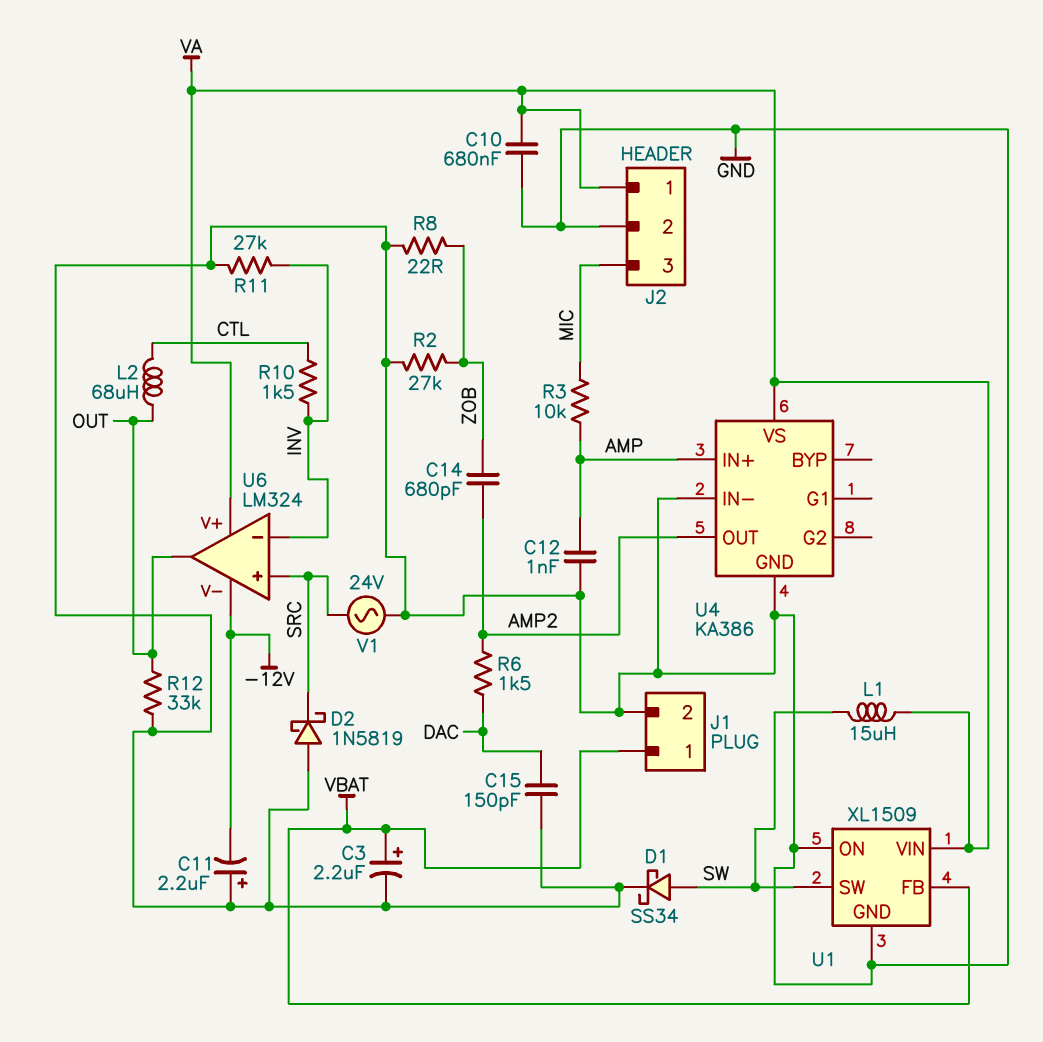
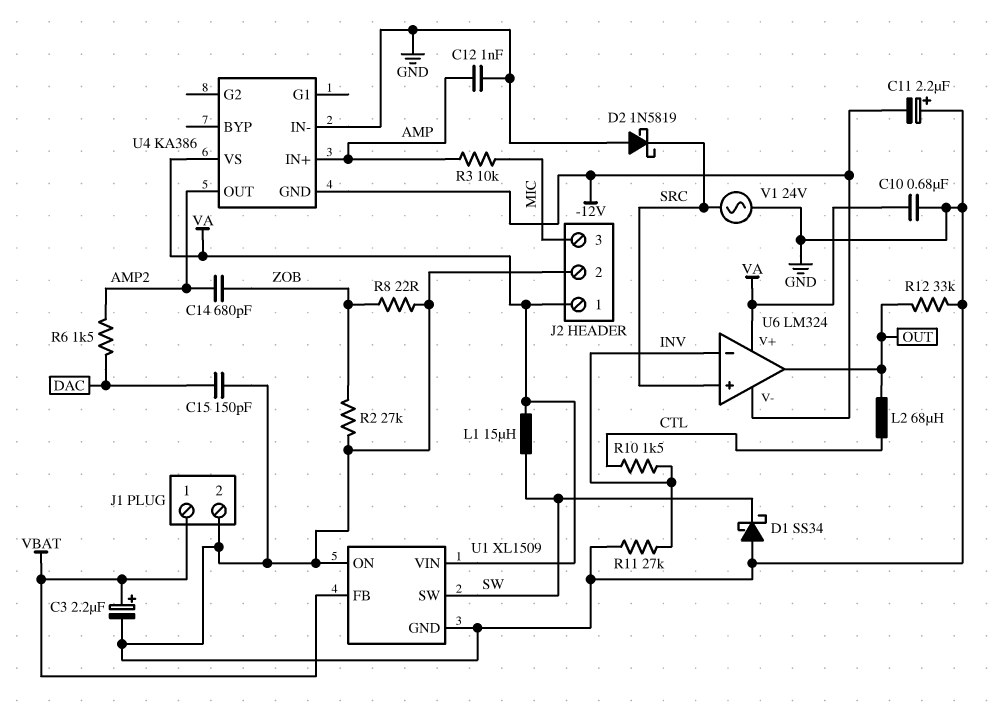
D1: schottky SS34 (A SW, K GND) -> schottky SS34 (A GND, K SW)
U4 pin GND: GND -> -12V

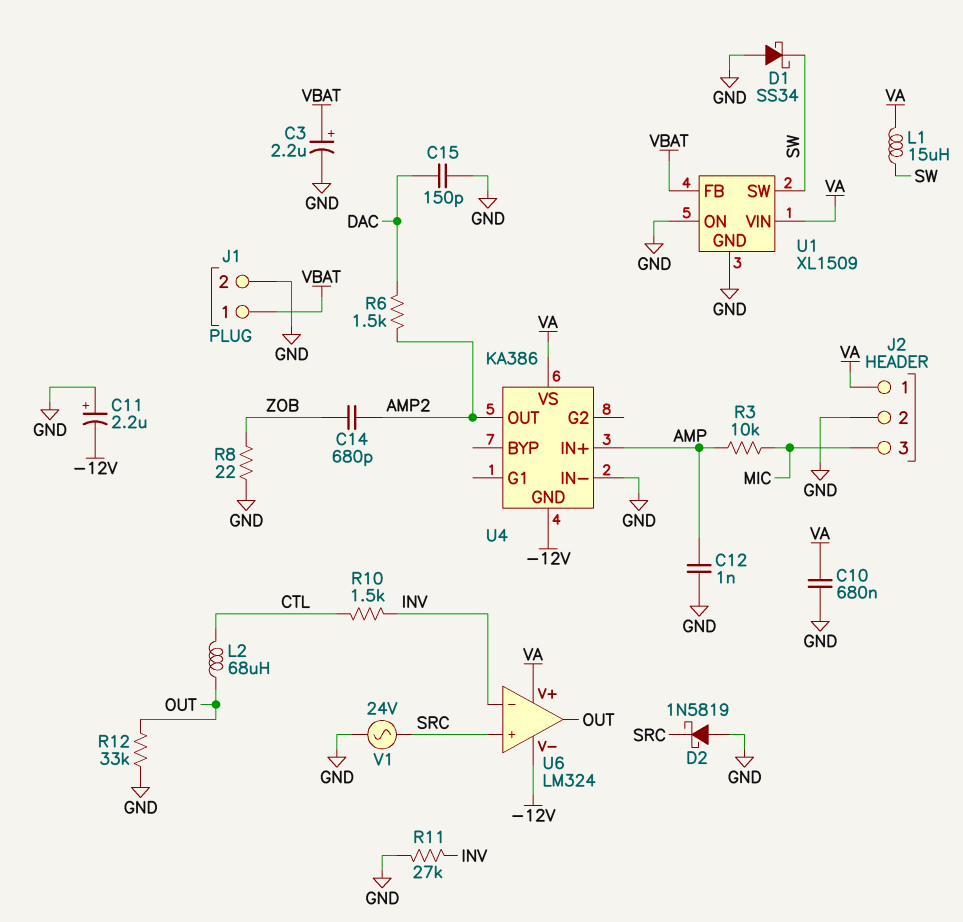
R2: 27k (GND, ZOB) -> none

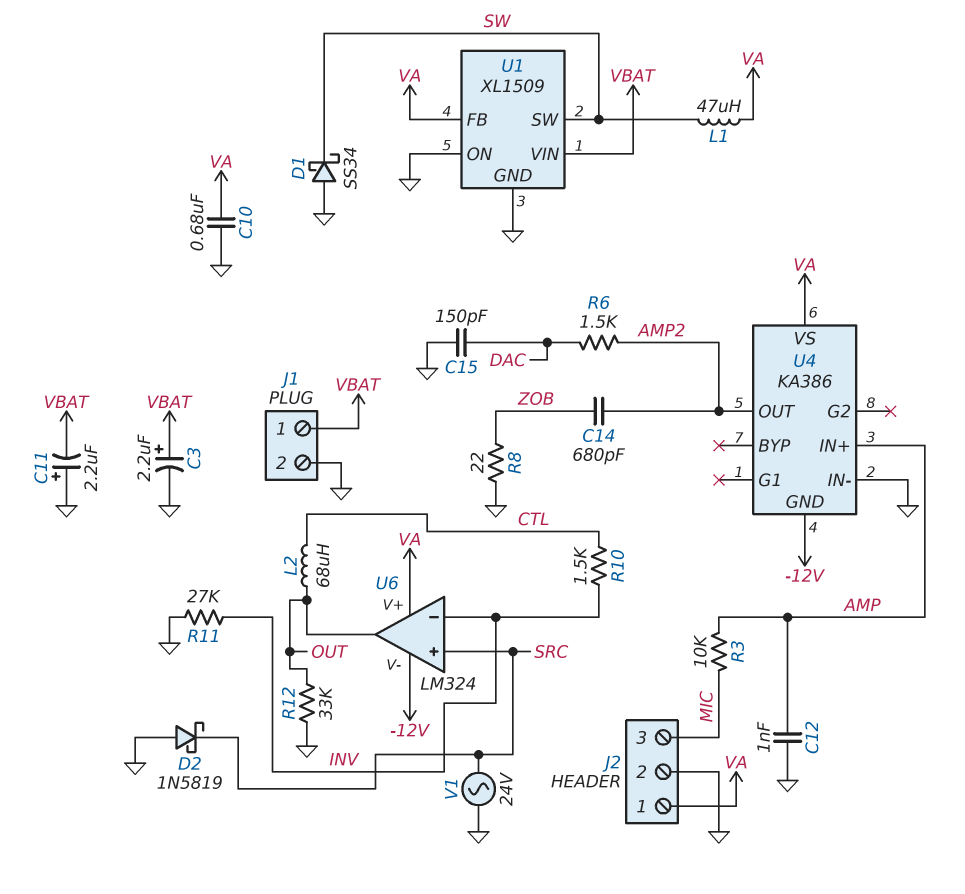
C11: 2.2uF (plus GND, minus -12V) -> 2.2uF (plus GND, minus VBAT)
L1: 15uH (SW, VA) -> 47uH (SW, VA)
U1 pin FB: VBAT -> VA
U1 pin VIN: VA -> VBAT

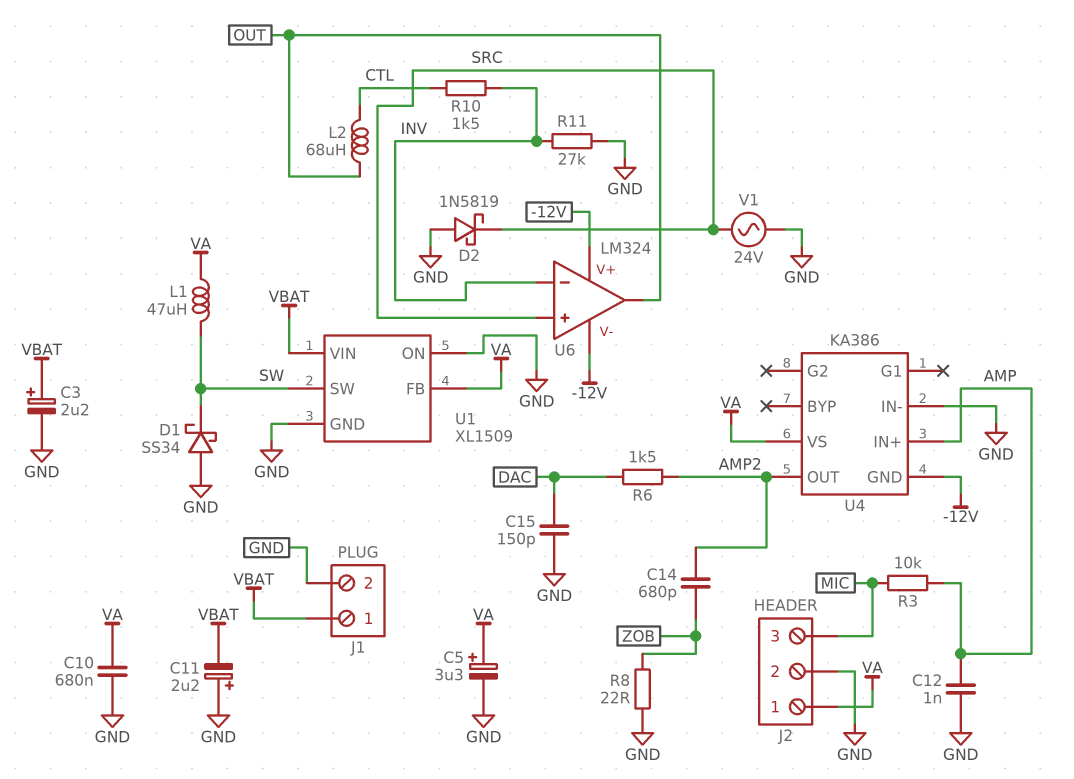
C5: none -> 3.3uF (plus VA, minus GND)
R12: 33k (GND, OUT) -> none
U6 pin V+: VA -> -12V

